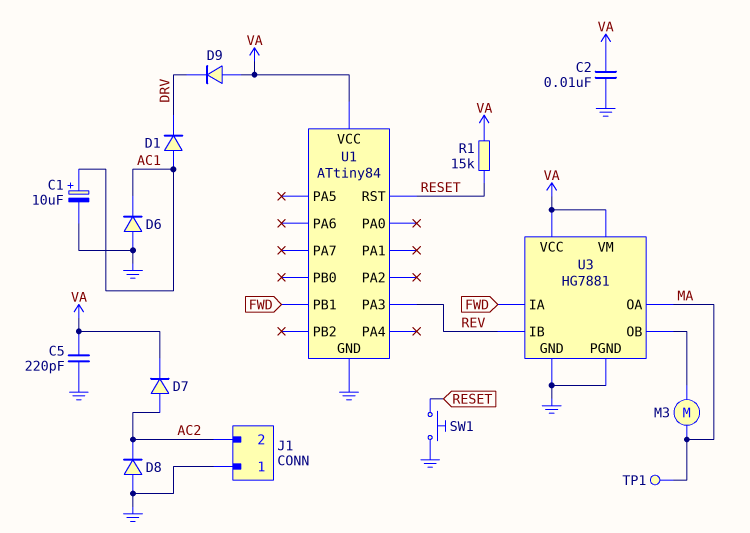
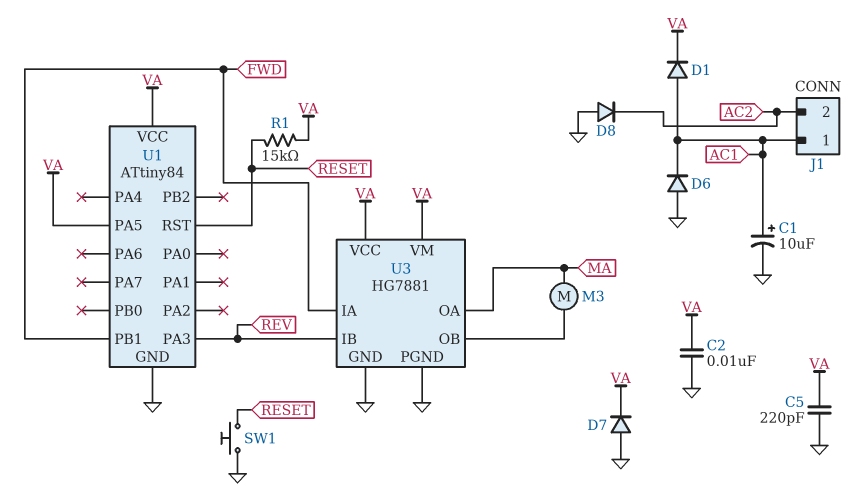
D1: diode (A AC1, K DRV) -> diode (A AC1, K VA)
D7: diode (A AC2, K VA) -> diode (A GND, K VA)
D9: diode (A VA, K DRV) -> none
J1 pin 1: GND -> AC1
TP1: test point (MA) -> none
U1 pin PA5: none -> VA

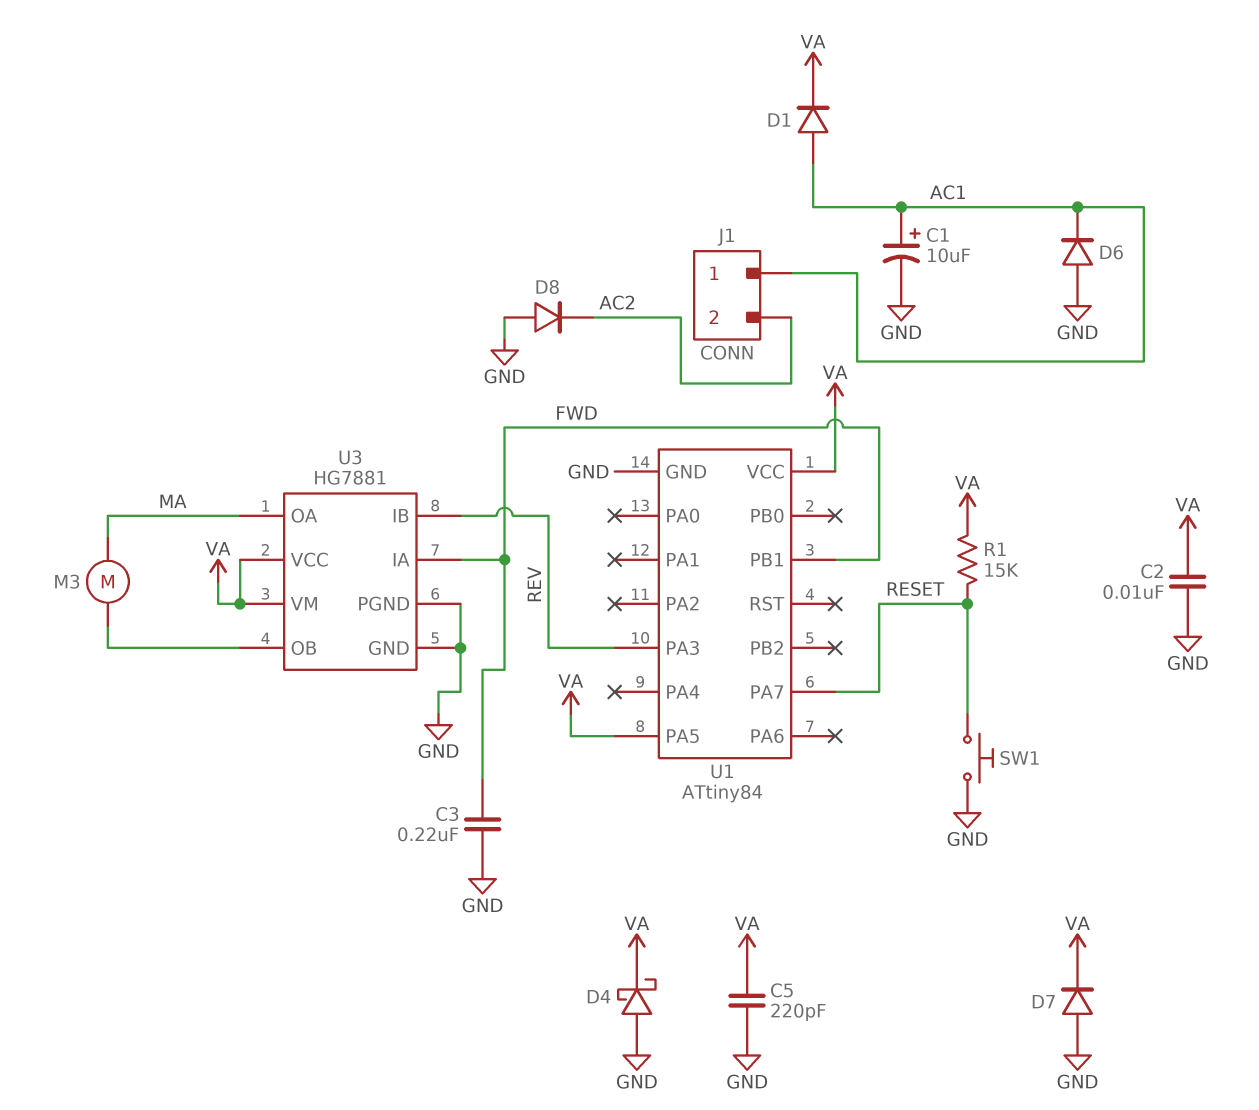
C3: none -> 220nF (FWD, GND)
D4: none -> schottky (A GND, K VA)
U1 pin PA7: none -> RESET
U1 pin RST: RESET -> none

